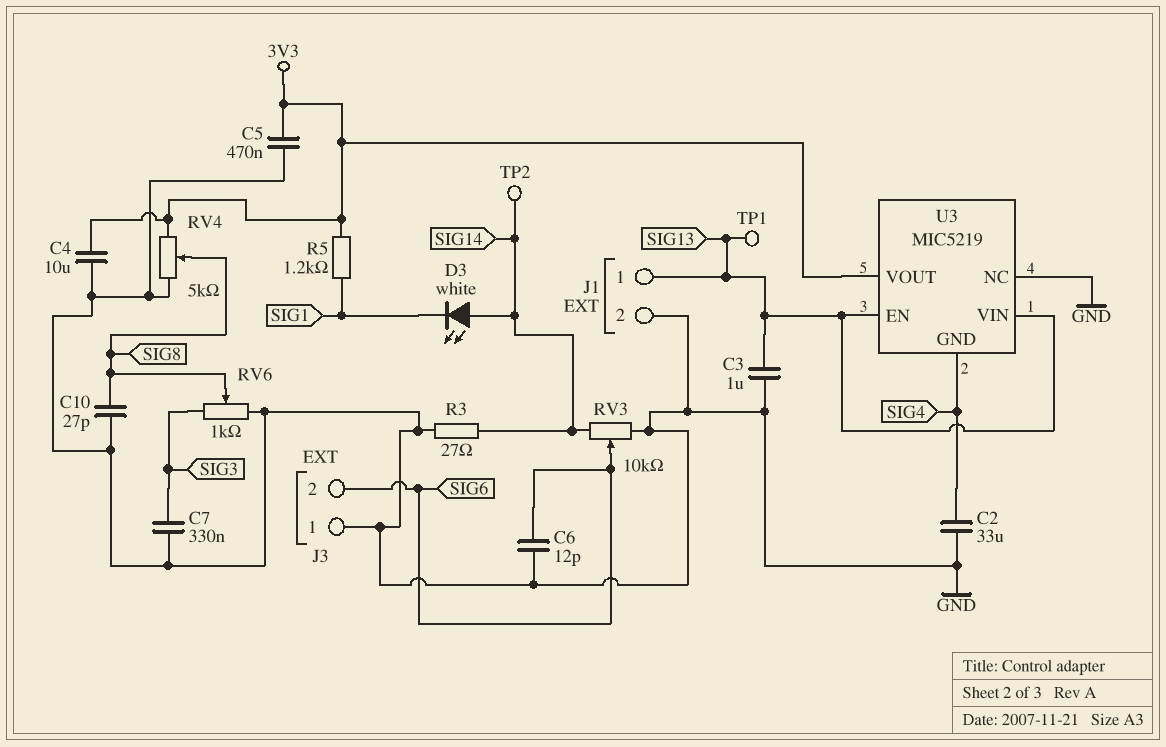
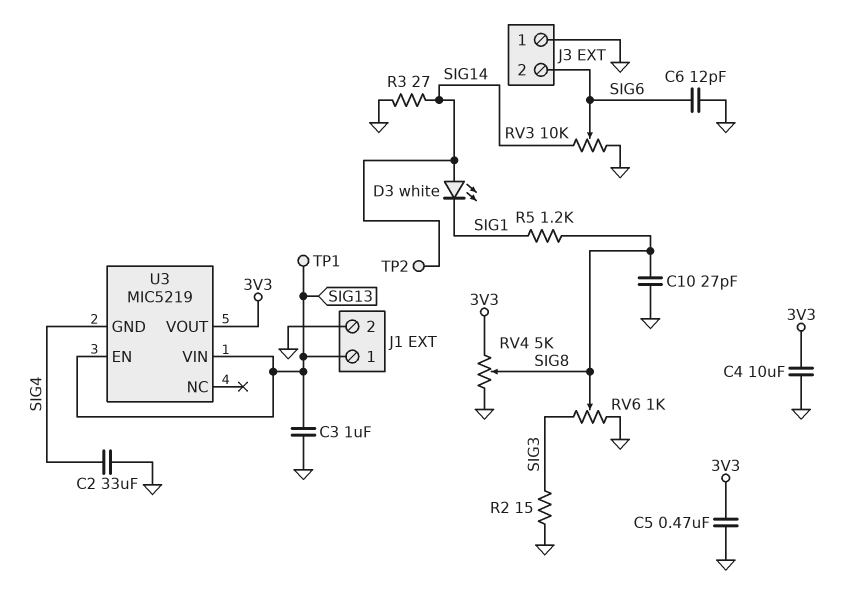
C7: 330nF (GND, SIG3) -> none
R2: none -> 15 (GND, SIG3)
R5: 1.2k (3V3, SIG1) -> 1.2k (SIG1, SIG8)
U3 pin NC: GND -> none

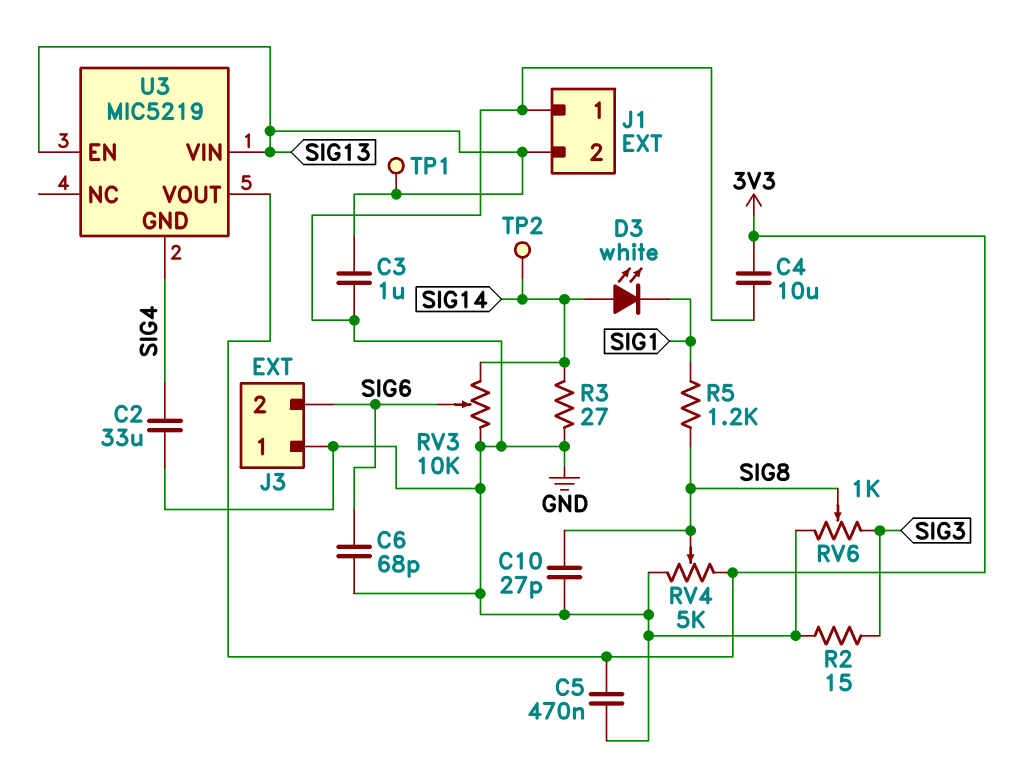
C6: 12pF (GND, SIG6) -> 68pF (GND, SIG6)
J1 pin 1: SIG13 -> GND
J1 pin 2: GND -> SIG13

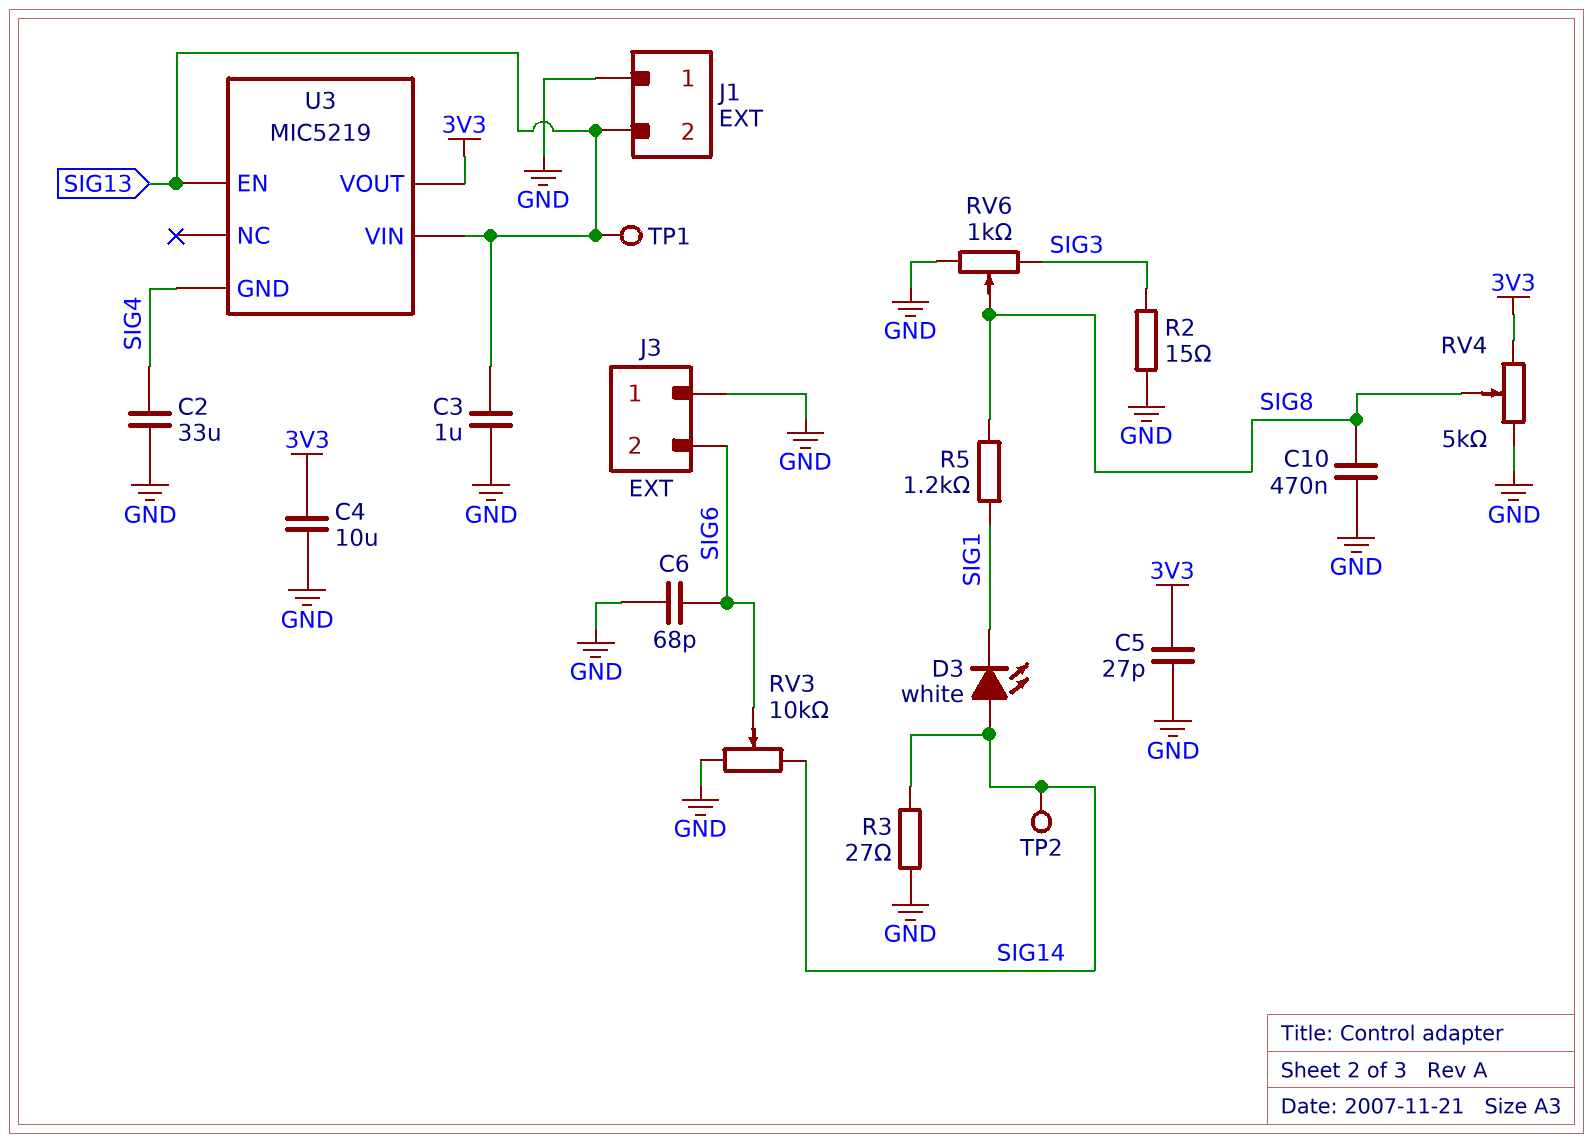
C5: 470nF (3V3, GND) -> 27pF (3V3, GND)
C10: 27pF (GND, SIG8) -> 470nF (GND, SIG8)

